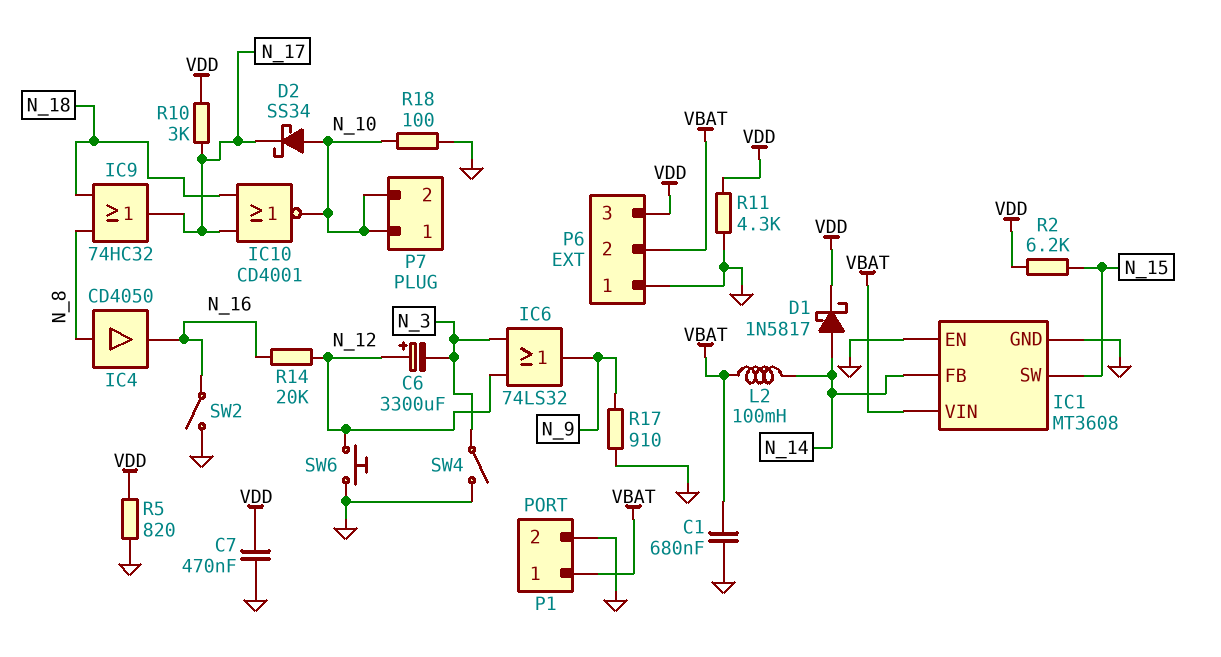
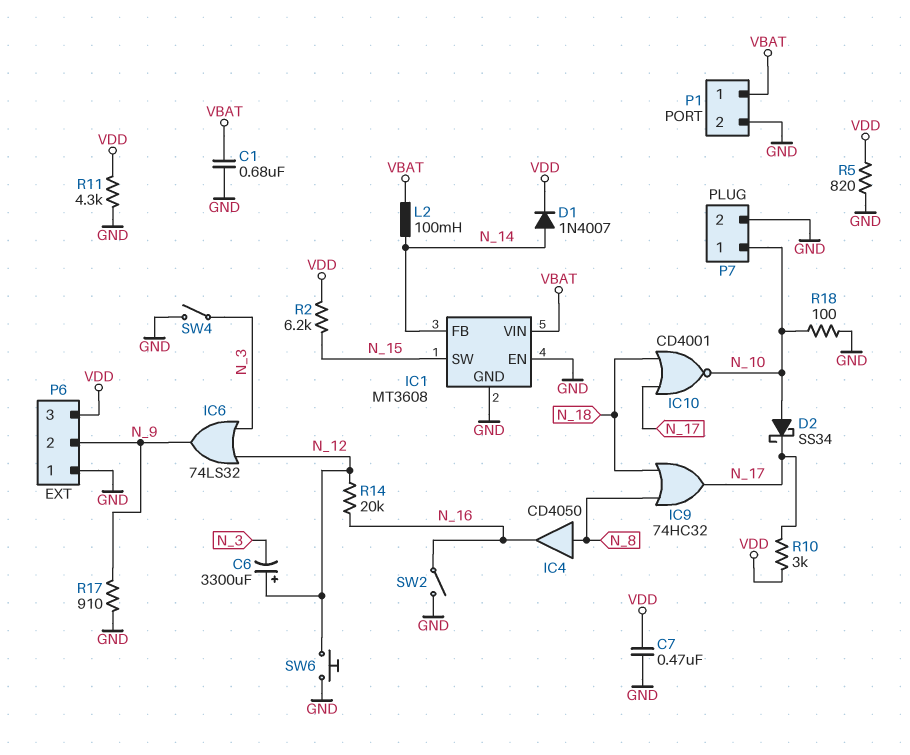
D1: schottky 1N5817 (A N_14, K VDD) -> diode 1N4007 (A N_14, K VDD)
P6 pin 2: VBAT -> N_9
P7 pin 2: N_10 -> GND

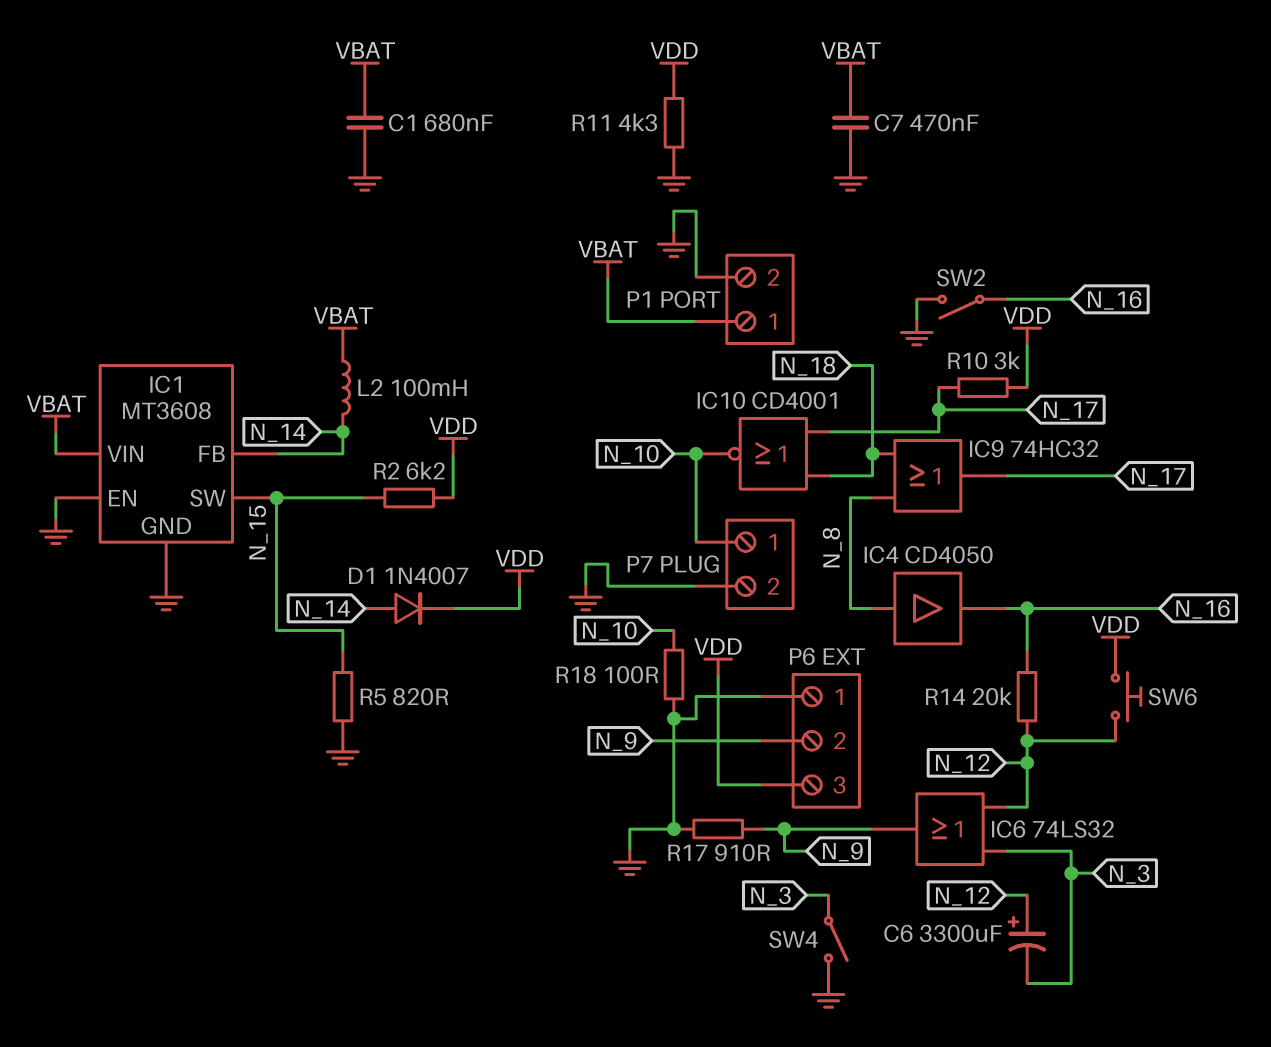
C7: 470nF (GND, VDD) -> 470nF (GND, VBAT)
D2: schottky SS34 (A N_10, K N_17) -> none
R5: 820 (GND, VDD) -> 820 (GND, N_15)
SW6: button (GND, N_12) -> button (N_12, VDD)

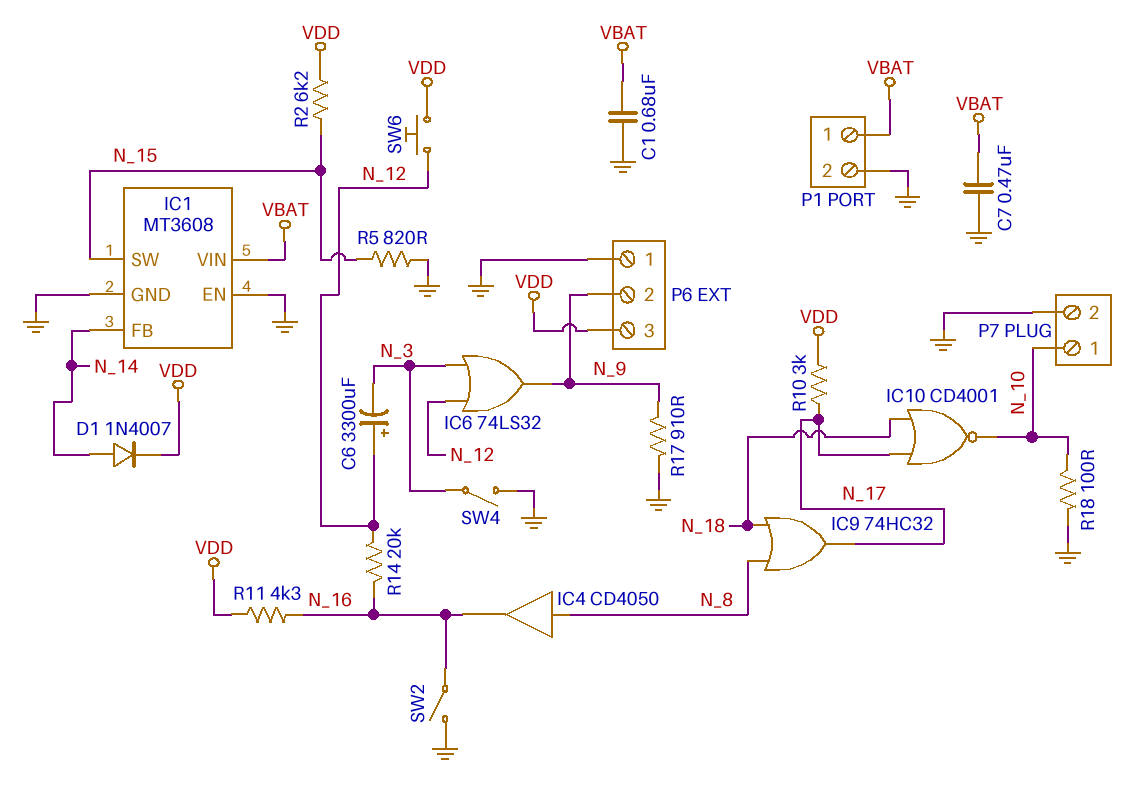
L2: 100mH (N_14, VBAT) -> none
R11: 4.3k (GND, VDD) -> 4.3k (N_16, VDD)

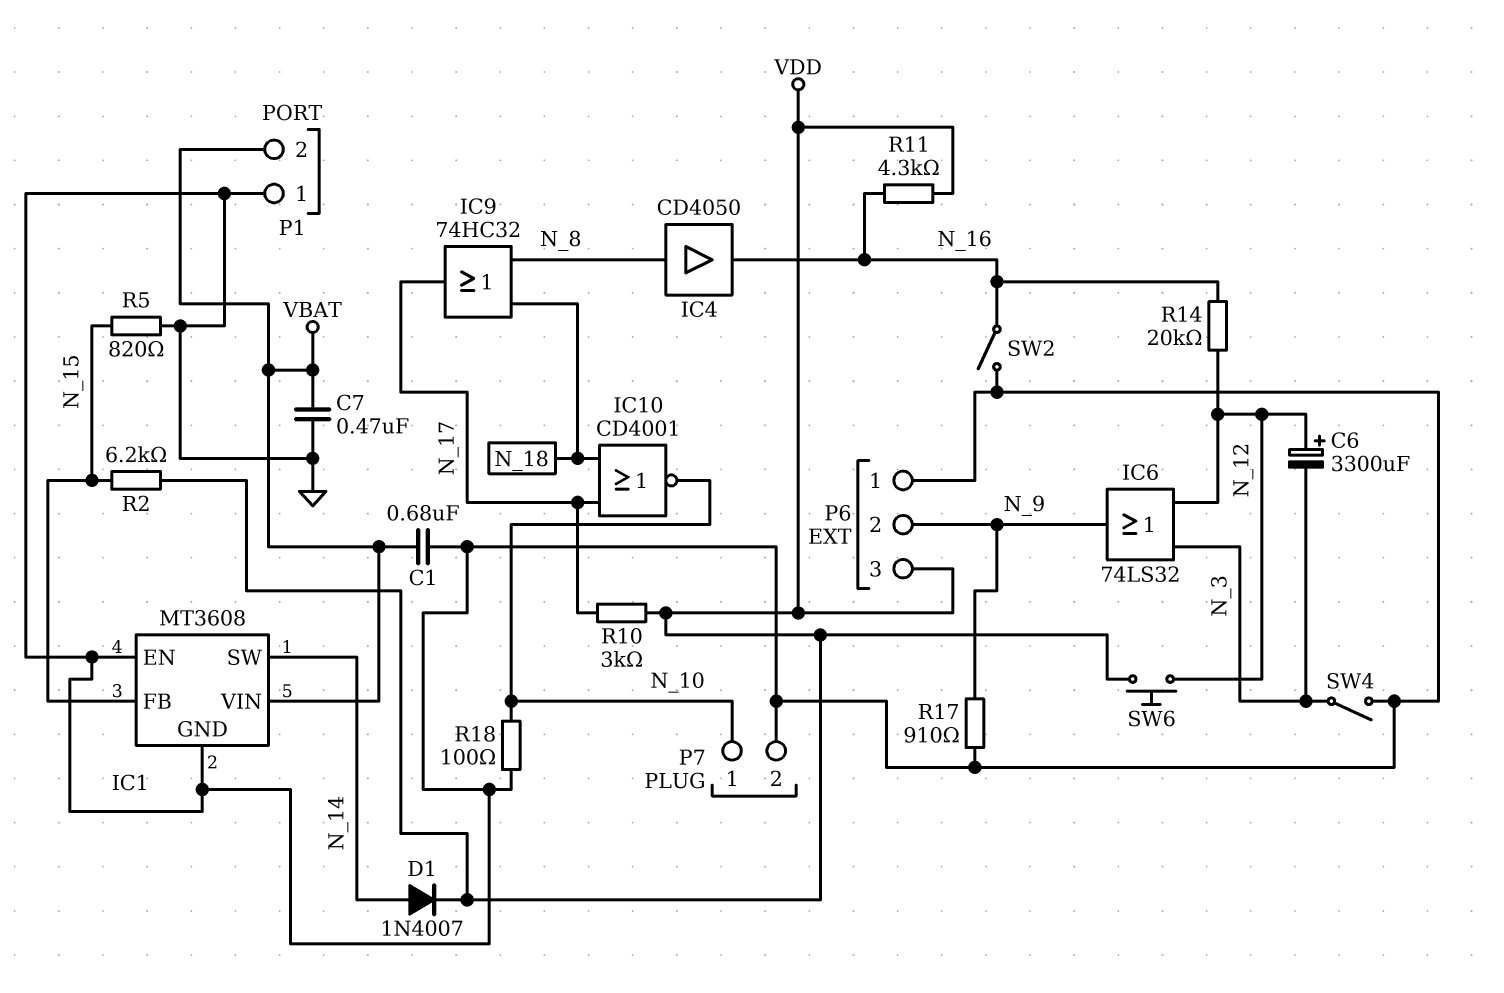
IC1 pin FB: N_14 -> N_15
IC1 pin SW: N_15 -> N_14
P1 pin 1: VBAT -> GND
P1 pin 2: GND -> VBAT

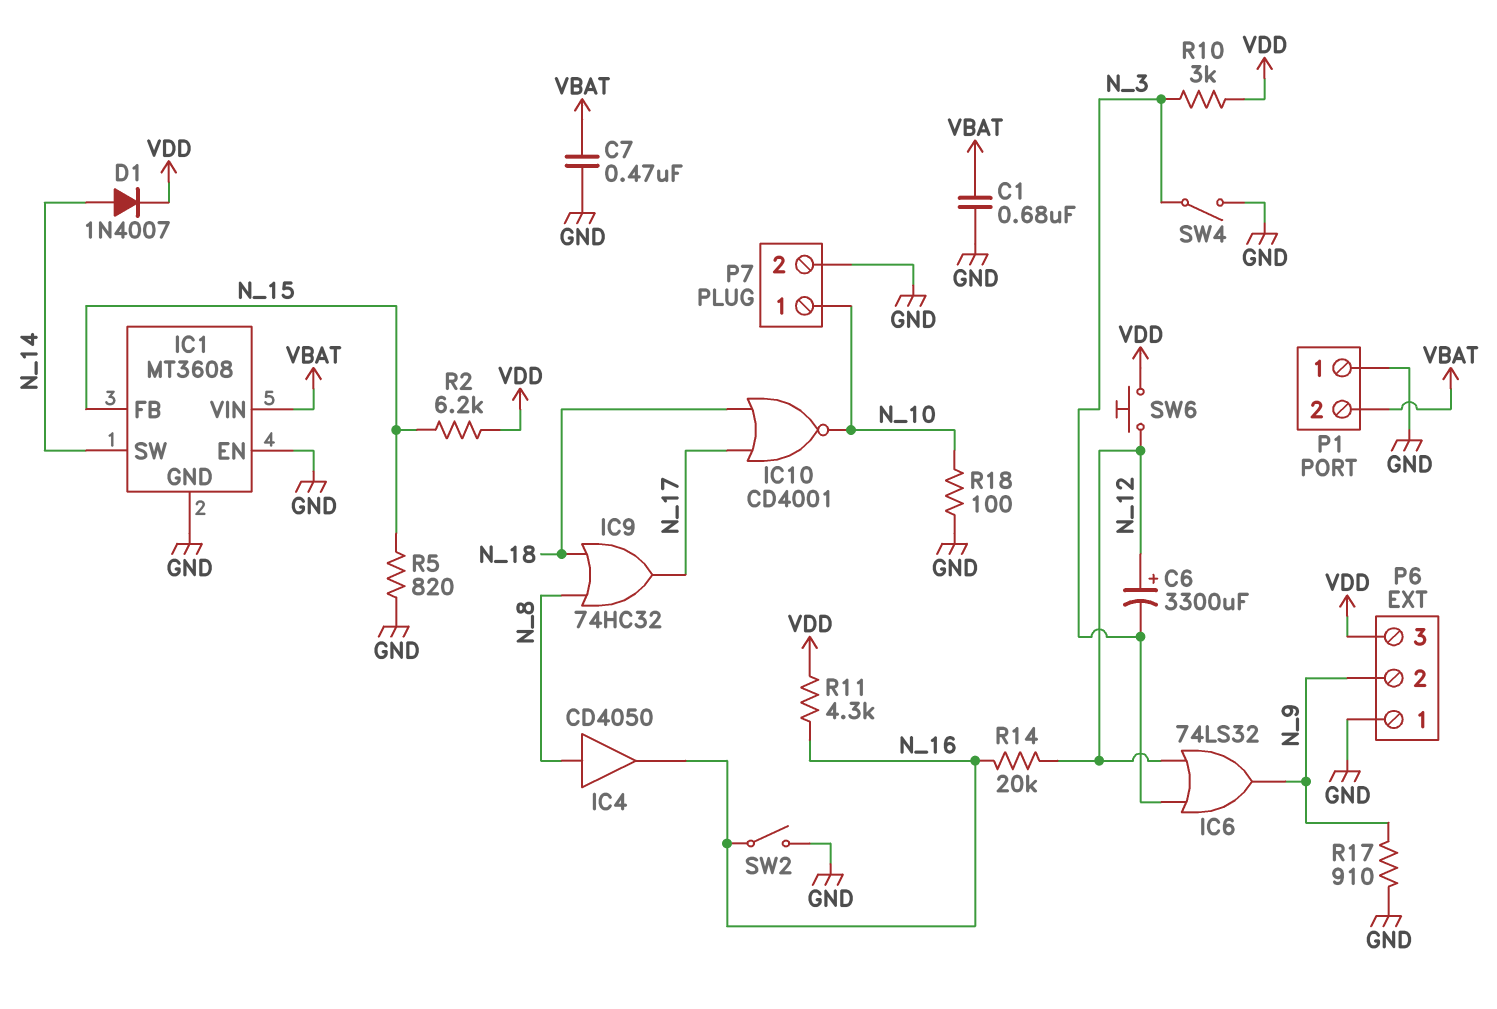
R10: 3k (N_17, VDD) -> 3k (N_3, VDD)

